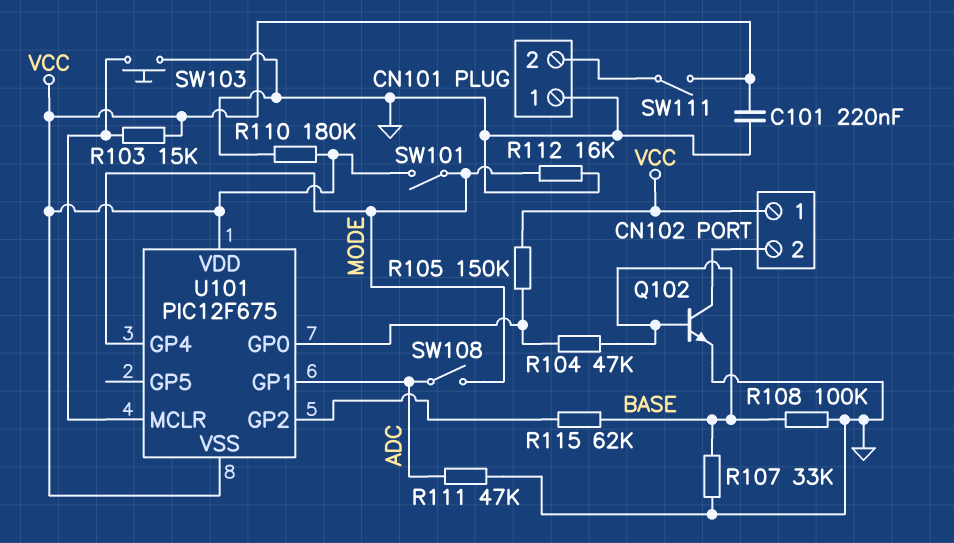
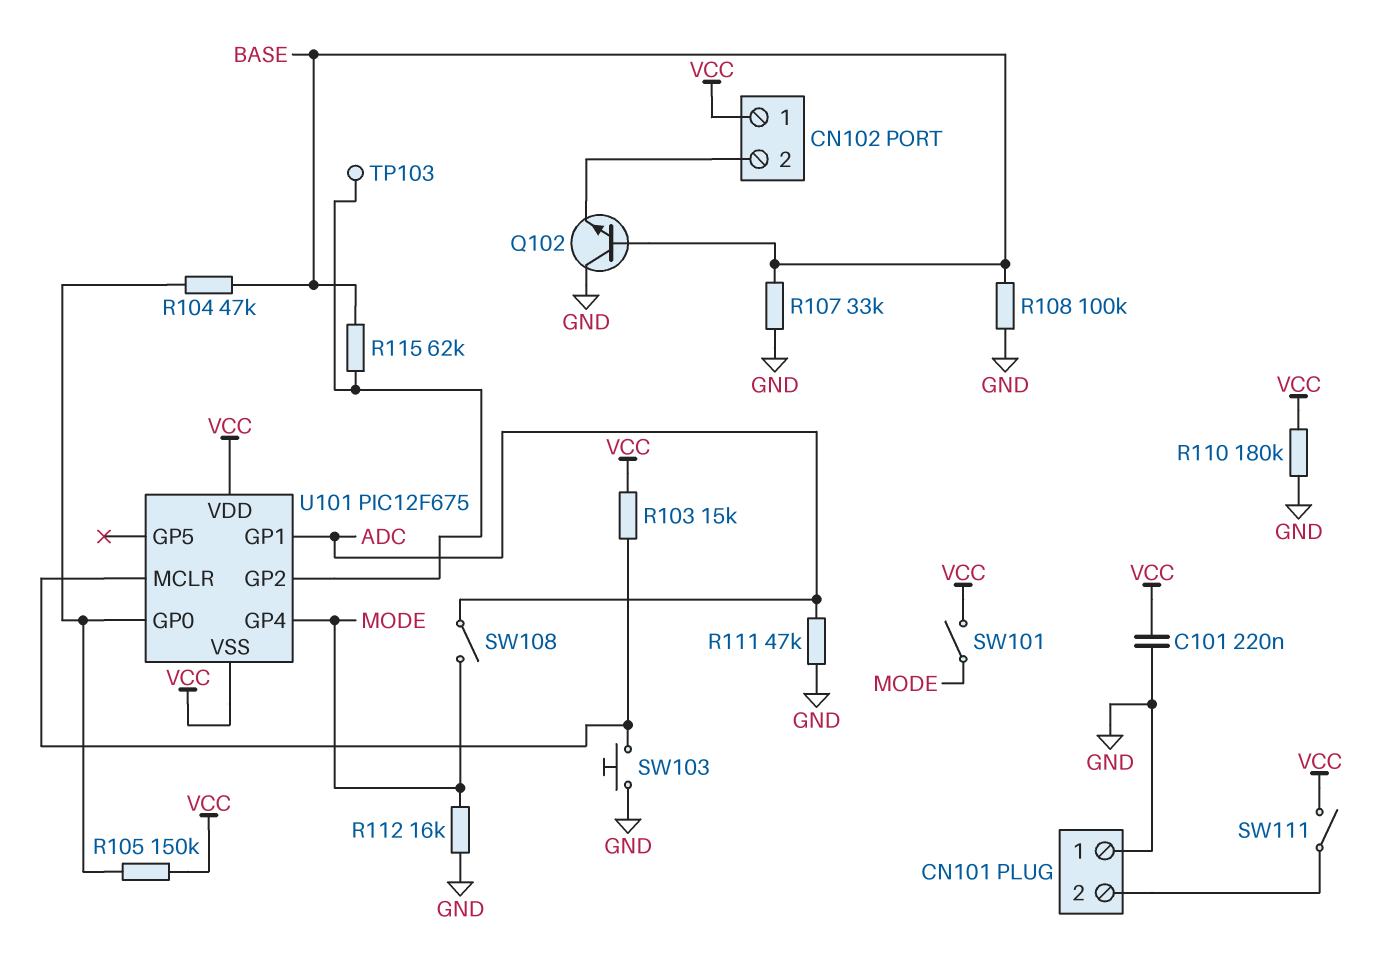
Q102: NPN (B BASE, C CN102/2, E GND) -> NPN (B BASE, C GND, E CN102/2)
TP103: none -> test point (U101/GP2)

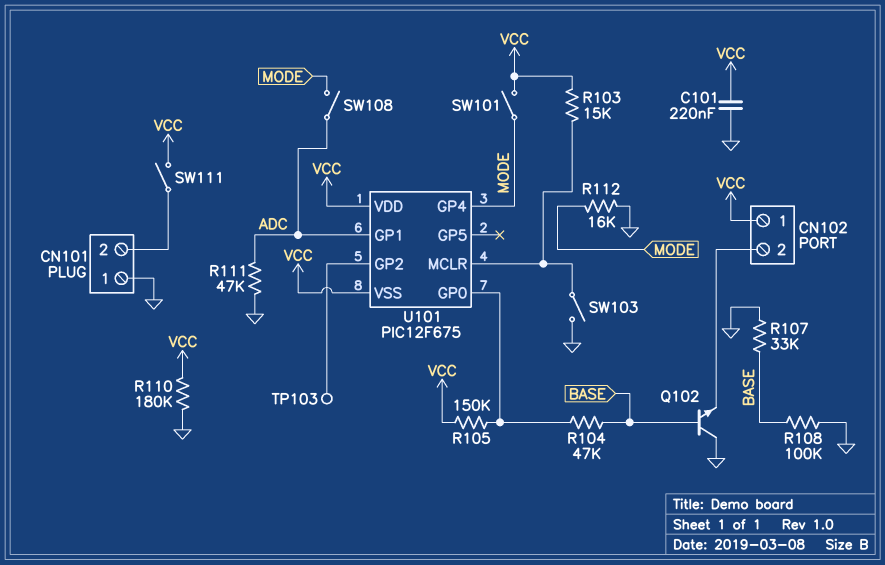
R115: 62k (BASE, U101/GP2) -> none
SW103: button (GND, U101/MCLR) -> switch (GND, U101/MCLR)

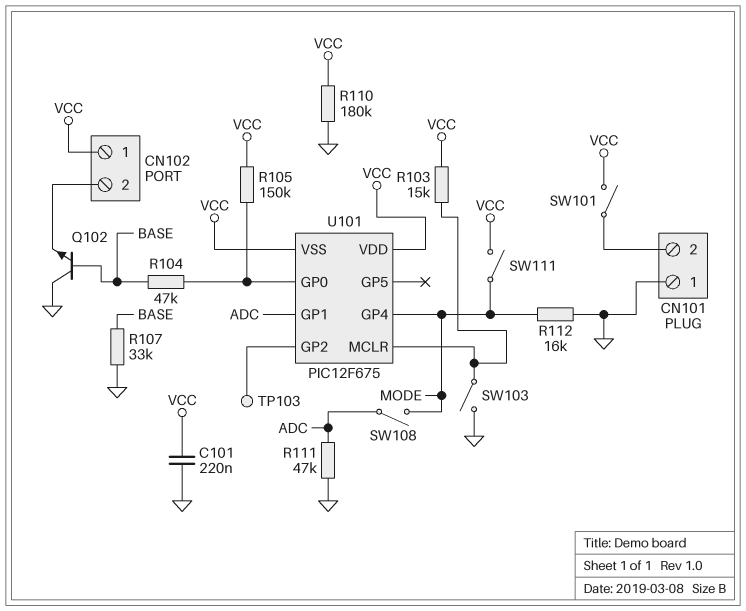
R108: 100k (BASE, GND) -> none
SW101: switch (MODE, VCC) -> switch (CN101/2, VCC)
SW111: switch (CN101/2, VCC) -> switch (MODE, VCC)

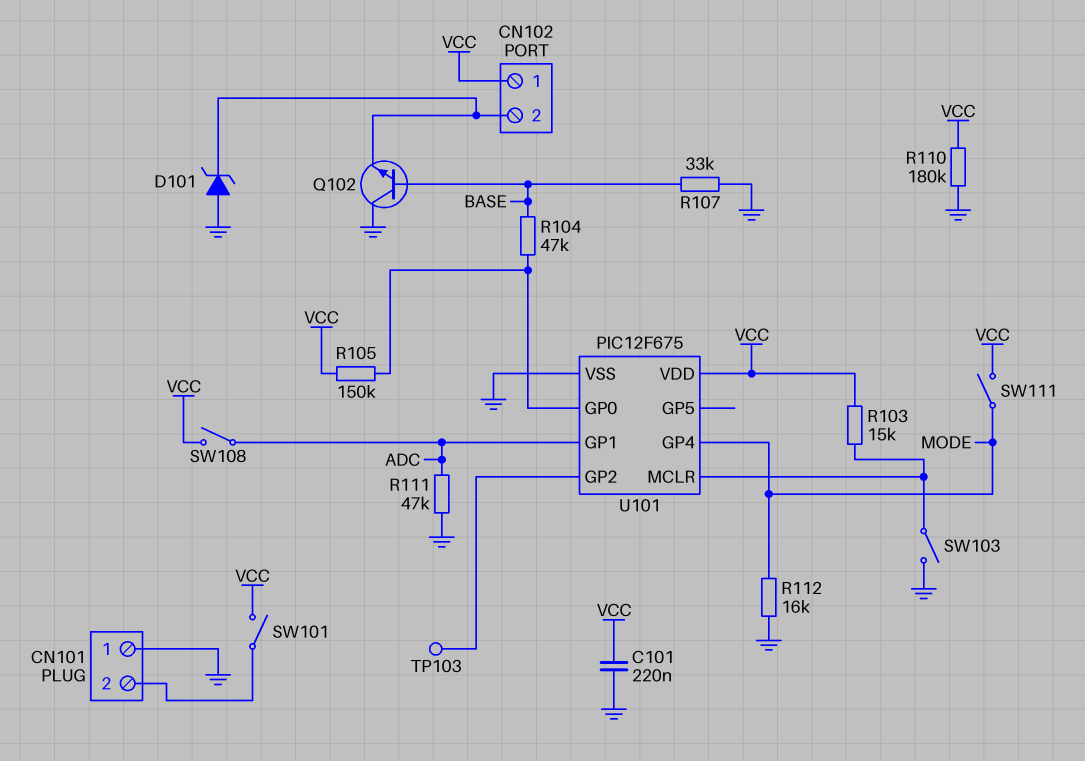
D101: none -> zener (A GND, K CN102/2)
SW108: switch (ADC, MODE) -> switch (ADC, VCC)
U101 pin VSS: VCC -> GND

